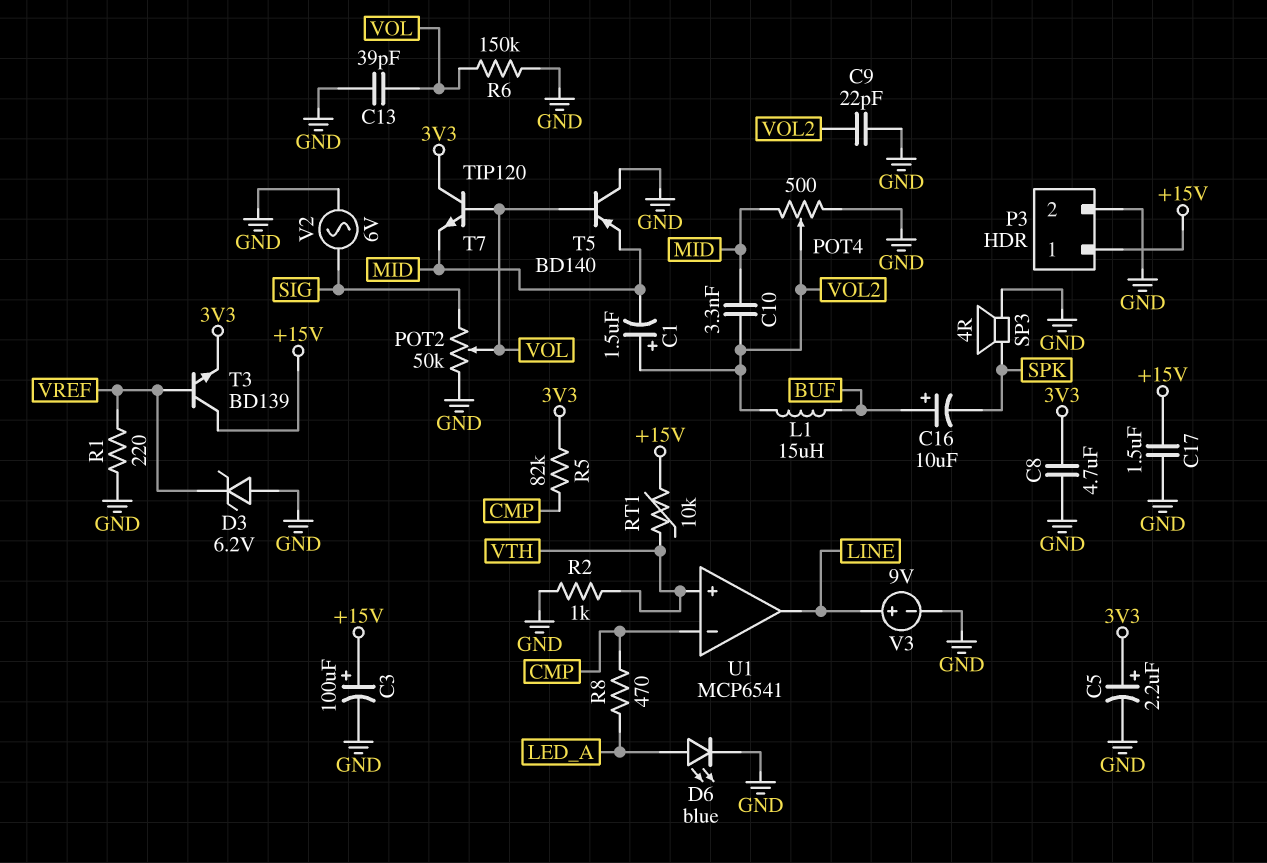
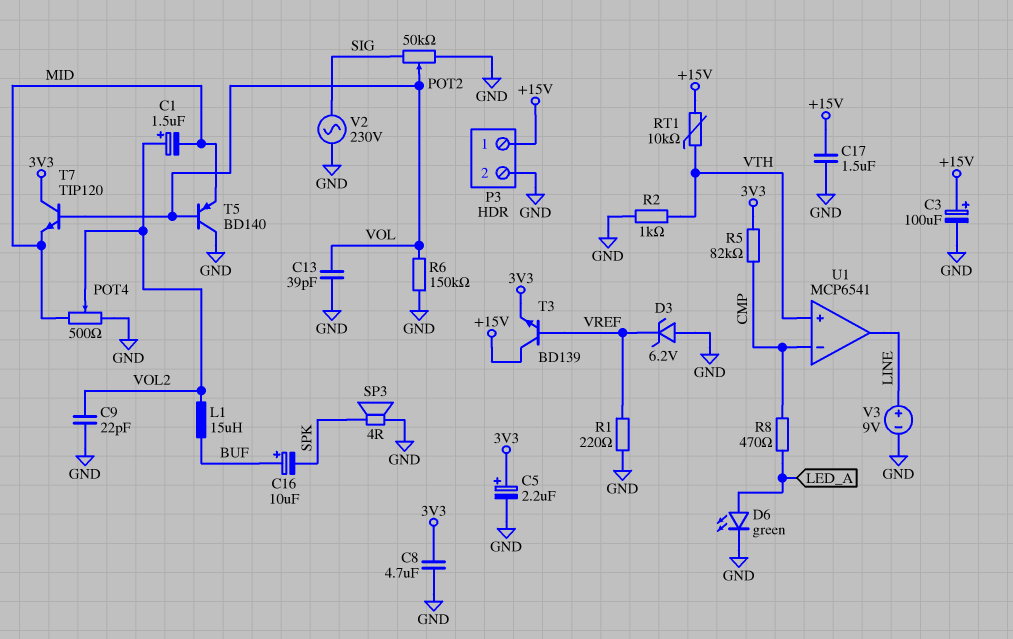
C10: 3.3nF (MID, VOL2) -> none
D6: LED blue (A LED_A, K GND) -> LED green (A LED_A, K GND)
V2: AC 6V (GND, SIG) -> AC 230V (GND, SIG)

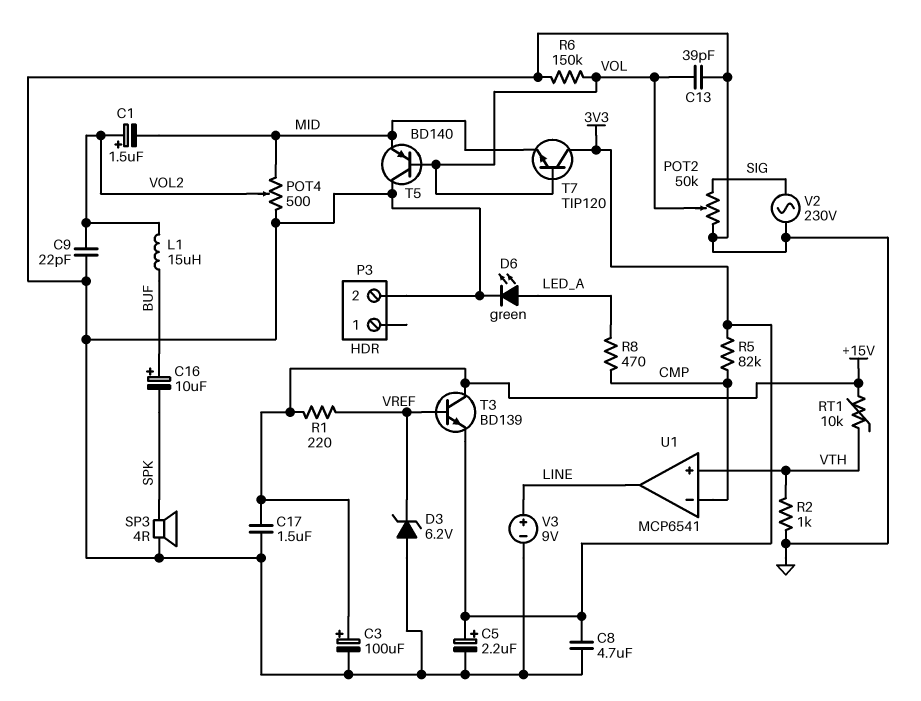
P3 pin 1: +15V -> none
R1: 220 (GND, VREF) -> 220 (+15V, VREF)

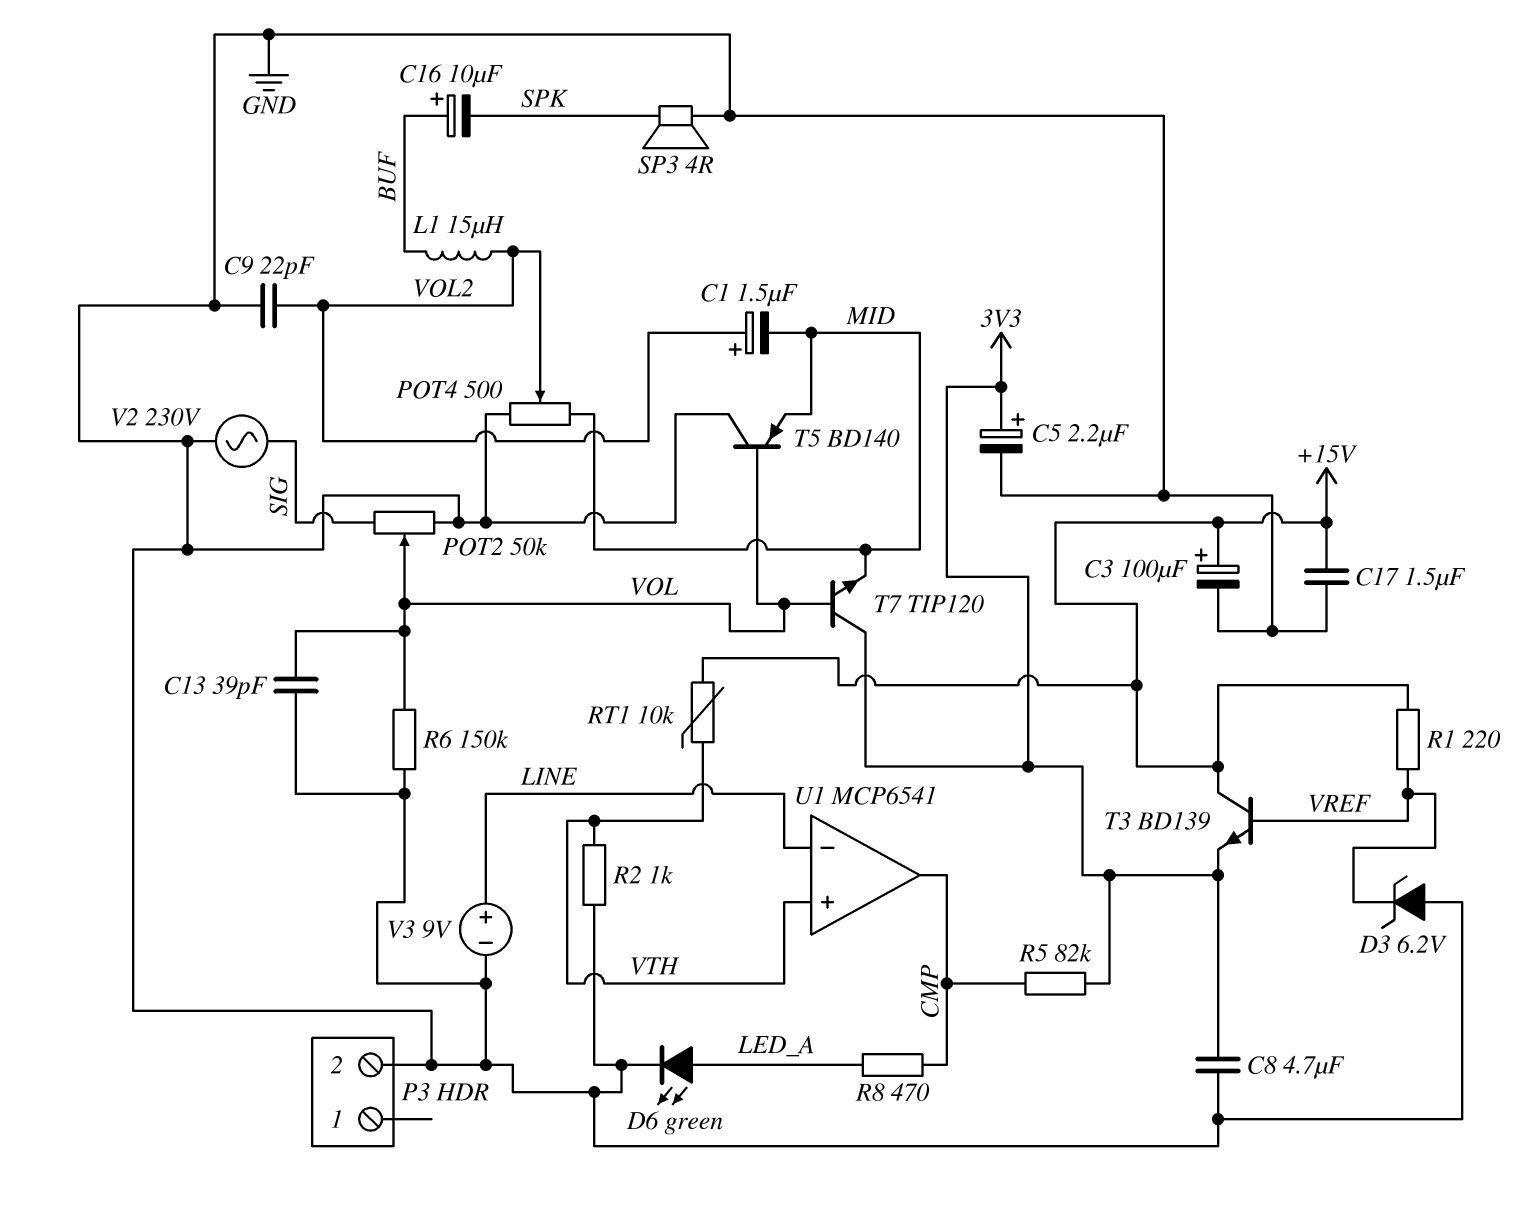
U1 pin in-: CMP -> LINE
U1 pin out: LINE -> CMP

